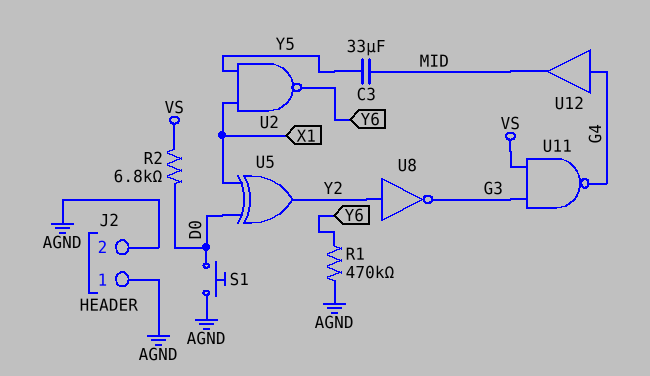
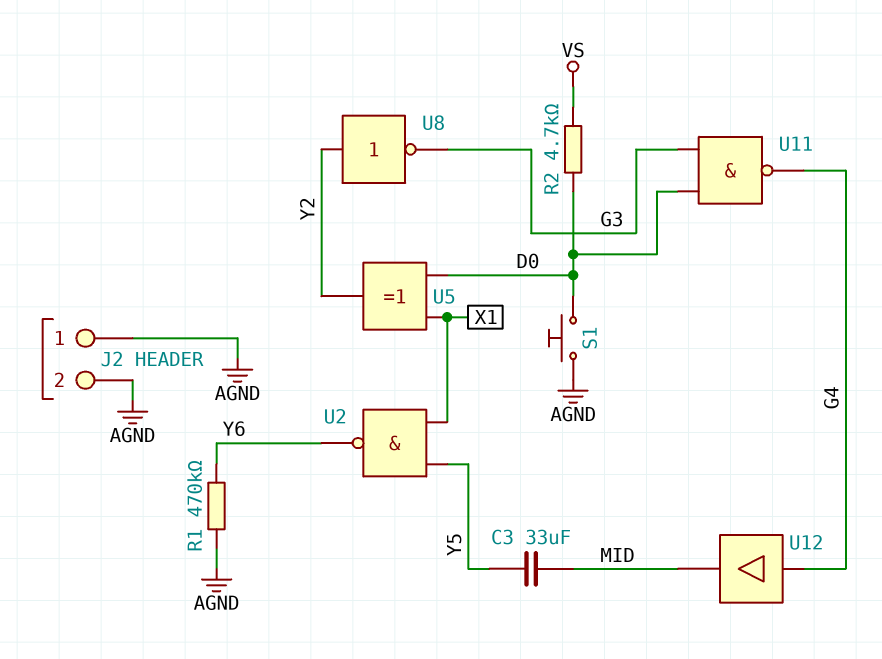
R2: 6.8k (D0, VS) -> 4.7k (D0, VS)
U11: NAND (in G3, in VS, out G4) -> NAND (in D0, in G3, out G4)

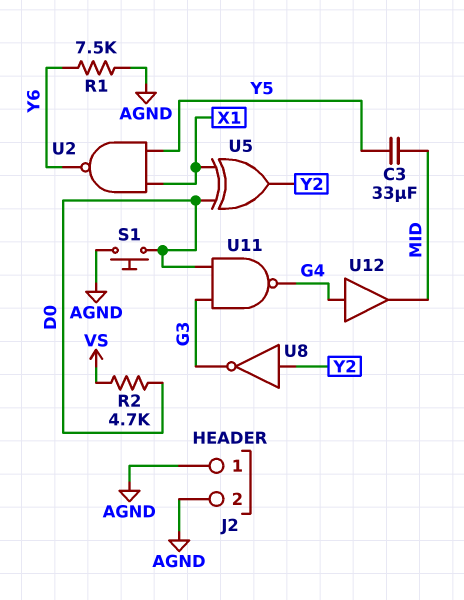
R1: 470k (AGND, Y6) -> 7.5k (AGND, Y6)

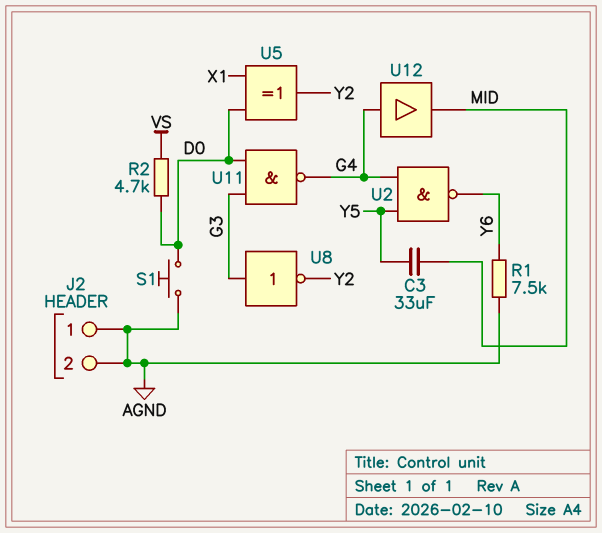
U2: NAND (in X1, in Y5, out Y6) -> NAND (in G4, in Y5, out Y6)
U8: NOT (in Y2, out G3) -> NOT (in G3, out Y2)

